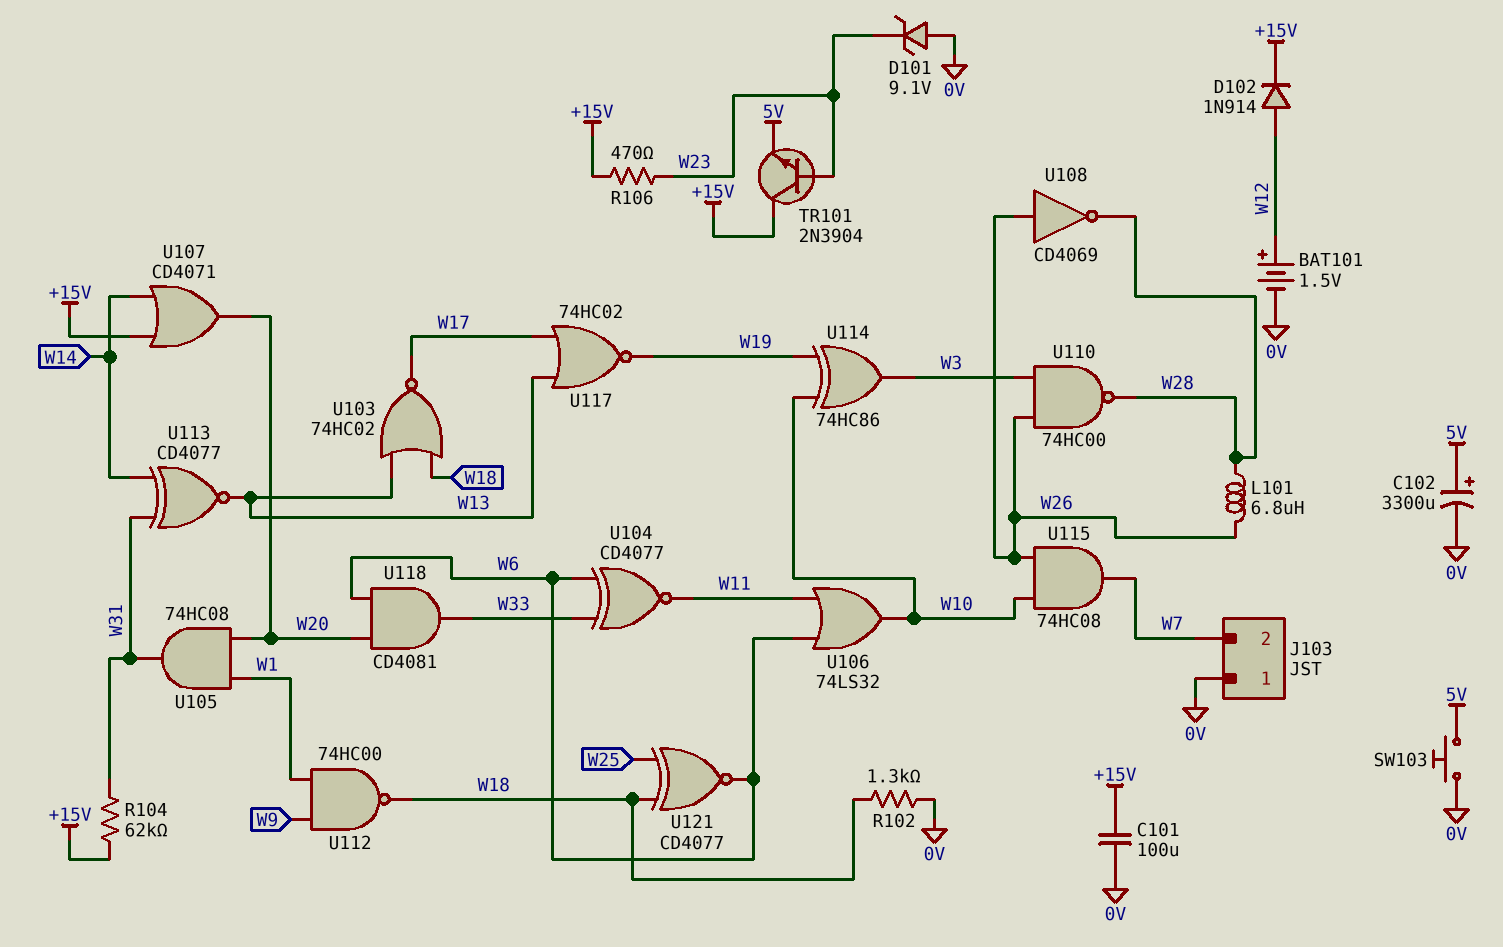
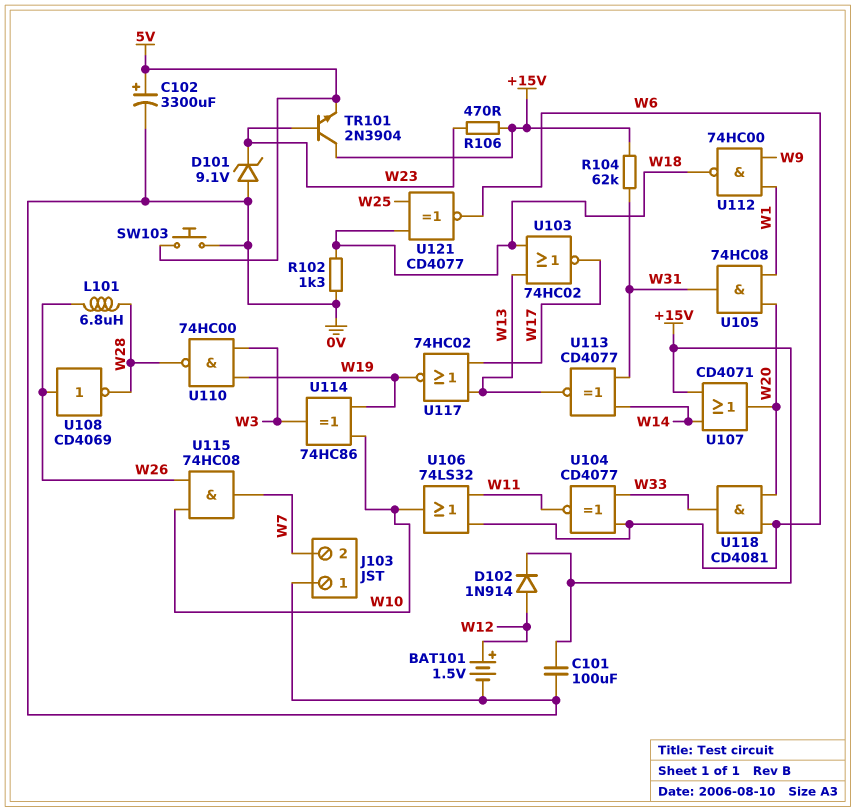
U110: NAND 74HC00 (in W3, in W26, out W28) -> NAND 74HC00 (in W3, in W19, out W28)

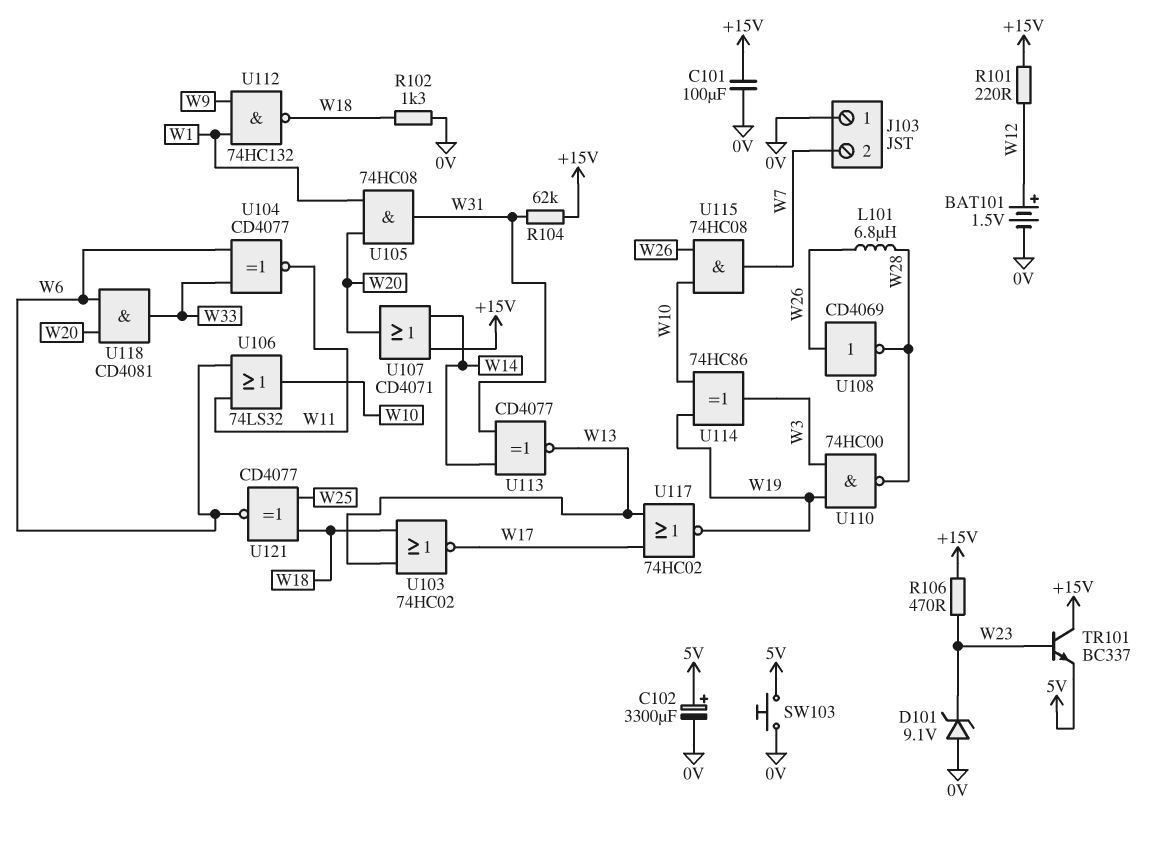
D102: diode 1N914 (A W12, K +15V) -> none
R101: none -> 220 (+15V, W12)
TR101: NPN 2N3904 (B W23, C +15V, E 5V) -> NPN BC337 (B W23, C +15V, E 5V)
U112: NAND 74HC00 (in W1, in W9, out W18) -> NAND 74HC132 (in W1, in W9, out W18)

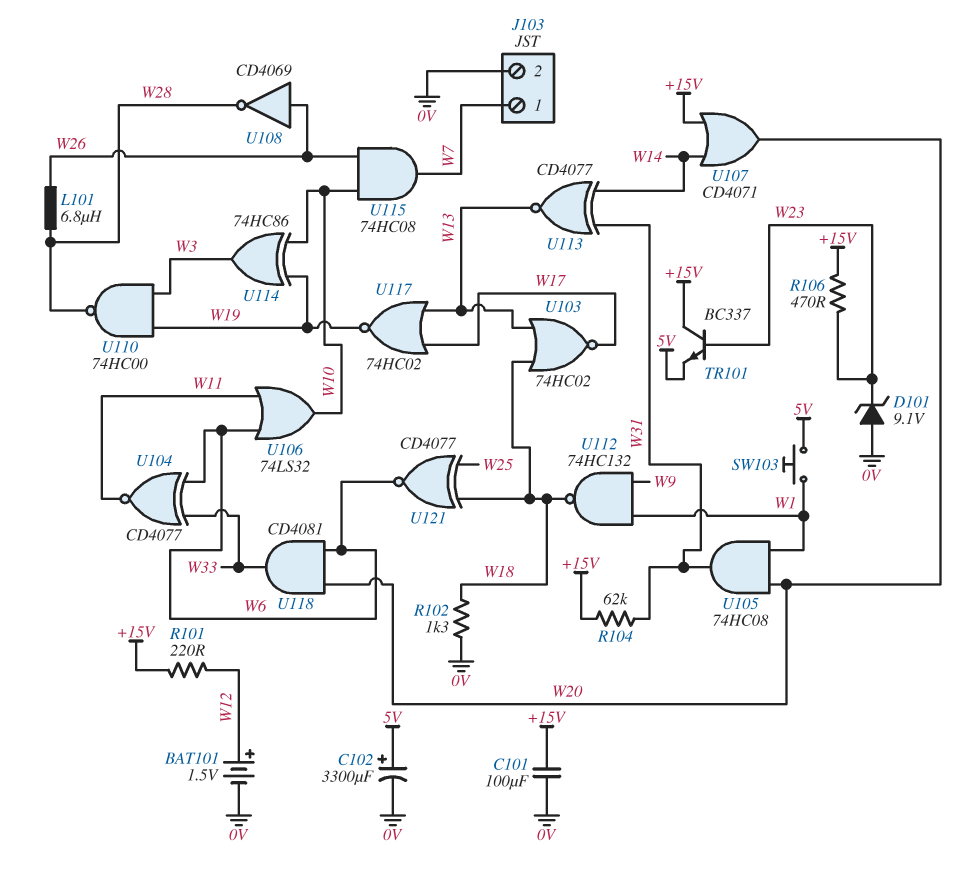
J103 pin 1: 0V -> W7
J103 pin 2: W7 -> 0V
SW103: button (0V, 5V) -> button (5V, W1)

